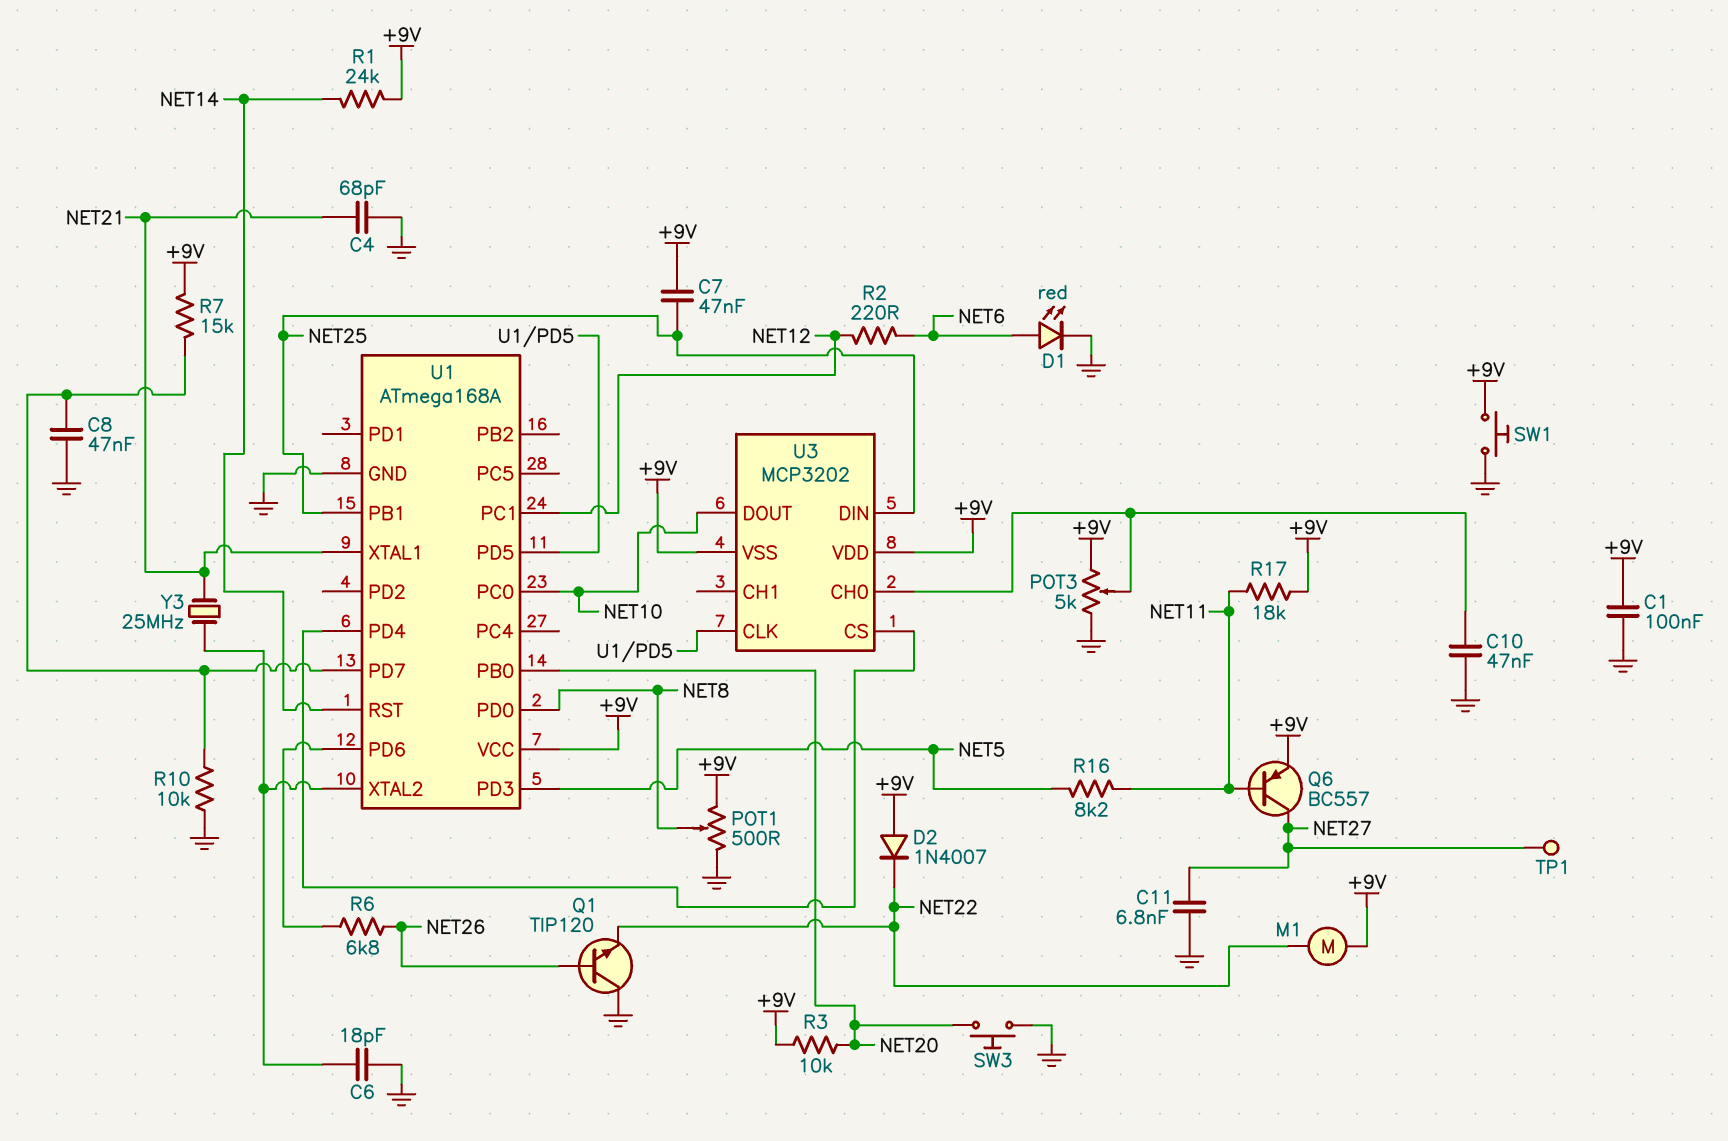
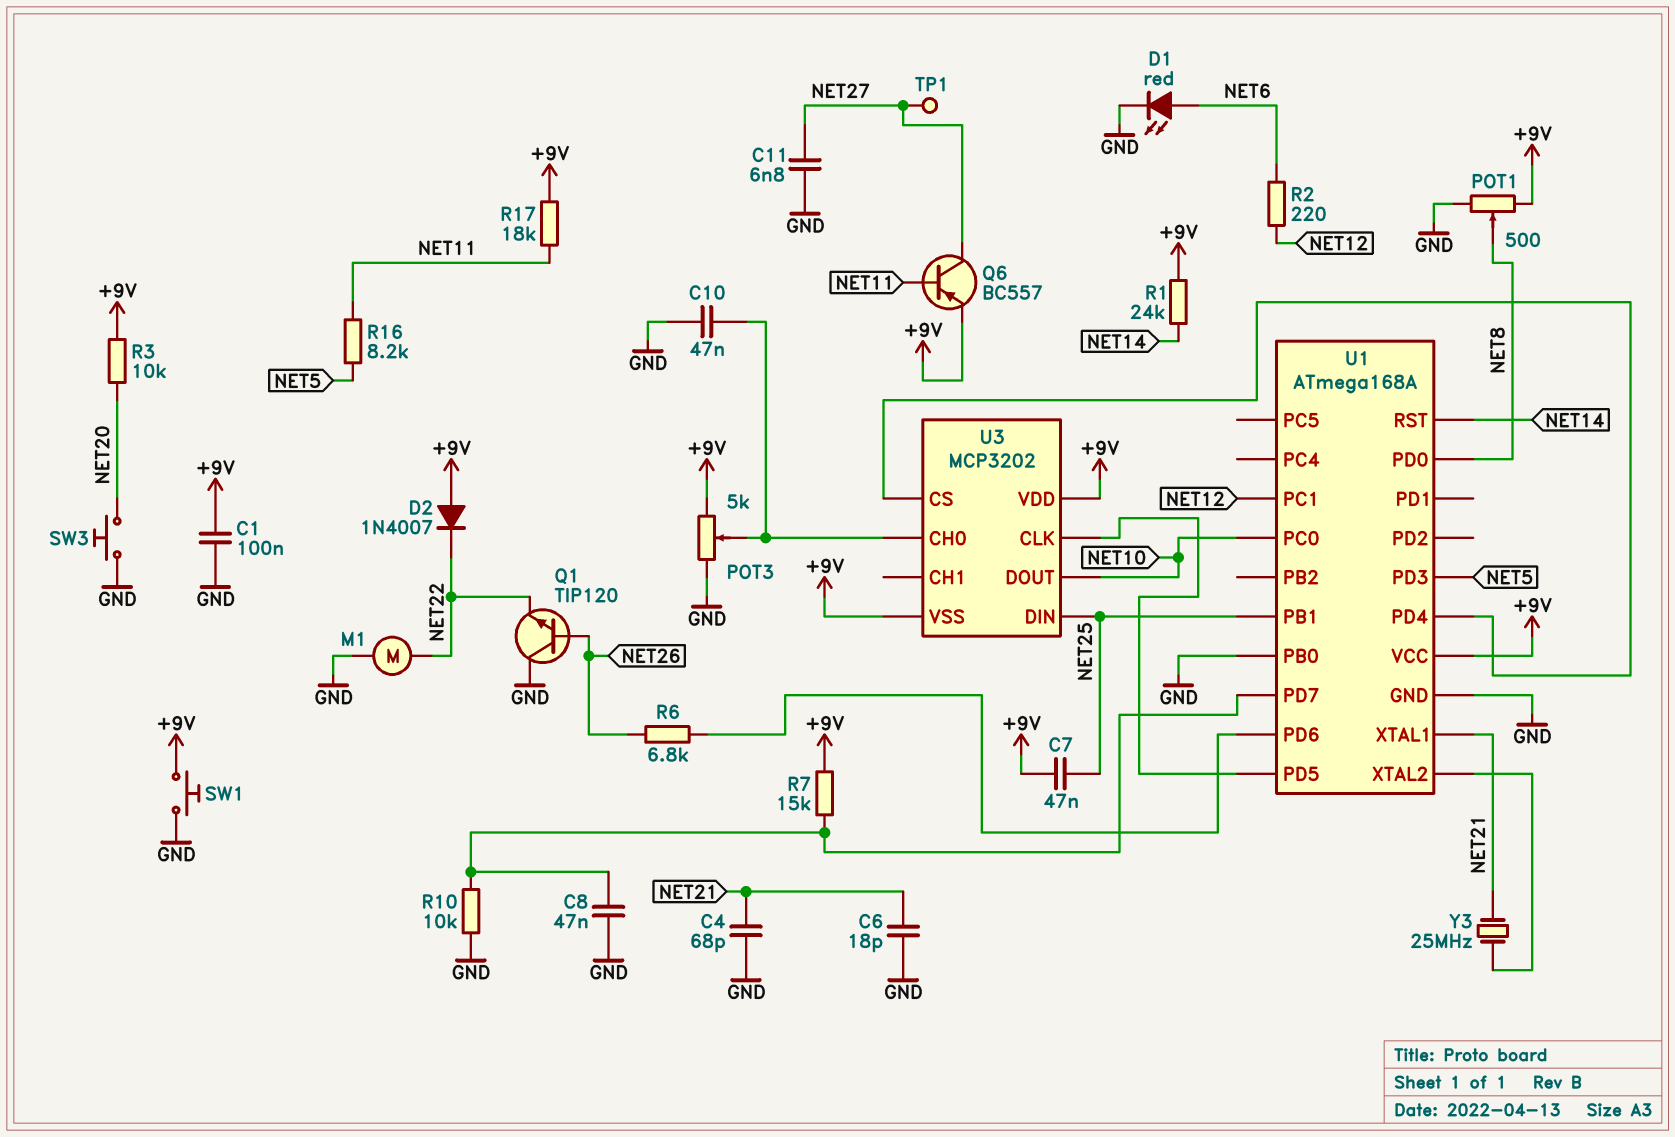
C6: 18pF (GND, U1/XTAL2) -> 18pF (GND, NET21)
M1: motor (+9V, NET22) -> motor (GND, NET22)
U1 pin PB0: NET20 -> GND

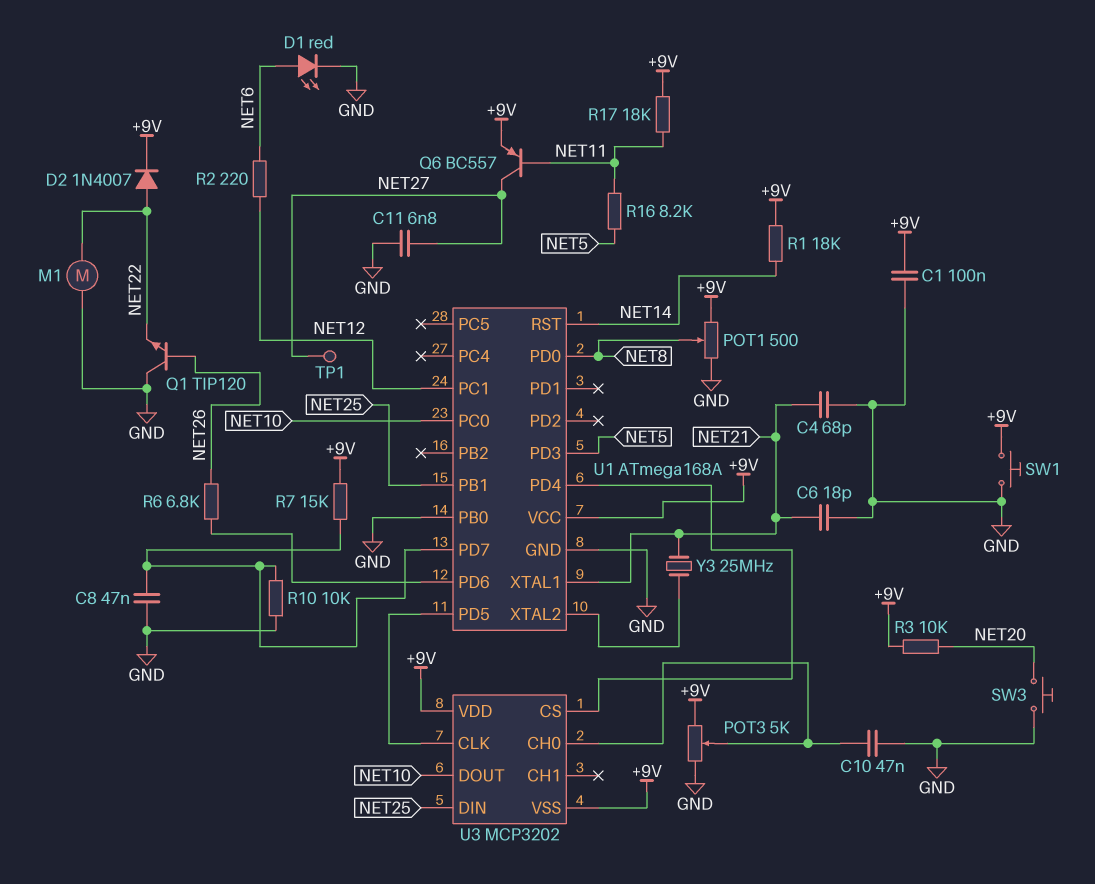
C7: 47nF (+9V, NET25) -> none
D2: diode 1N4007 (A +9V, K NET22) -> diode 1N4007 (A NET22, K +9V)
R1: 24k (+9V, NET14) -> 18k (+9V, NET14)

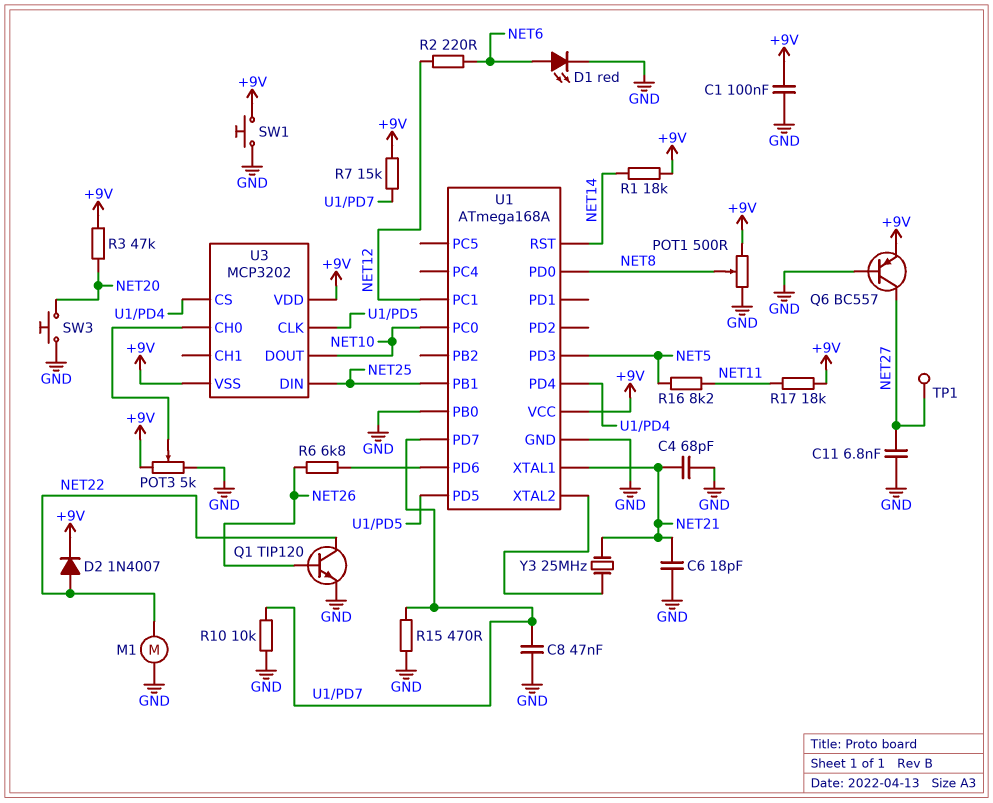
C10: 47nF (GND, U3/CH0) -> none
Q1: NPN TIP120 (B NET26, C GND, E NET22) -> NPN TIP120 (B NET26, C NET22, E GND)
Q6: PNP BC557 (B NET11, C NET27, E +9V) -> PNP BC557 (B GND, C NET27, E +9V)
R3: 10k (+9V, NET20) -> 47k (+9V, NET20)
R15: none -> 470 (GND, U1/PD7)

